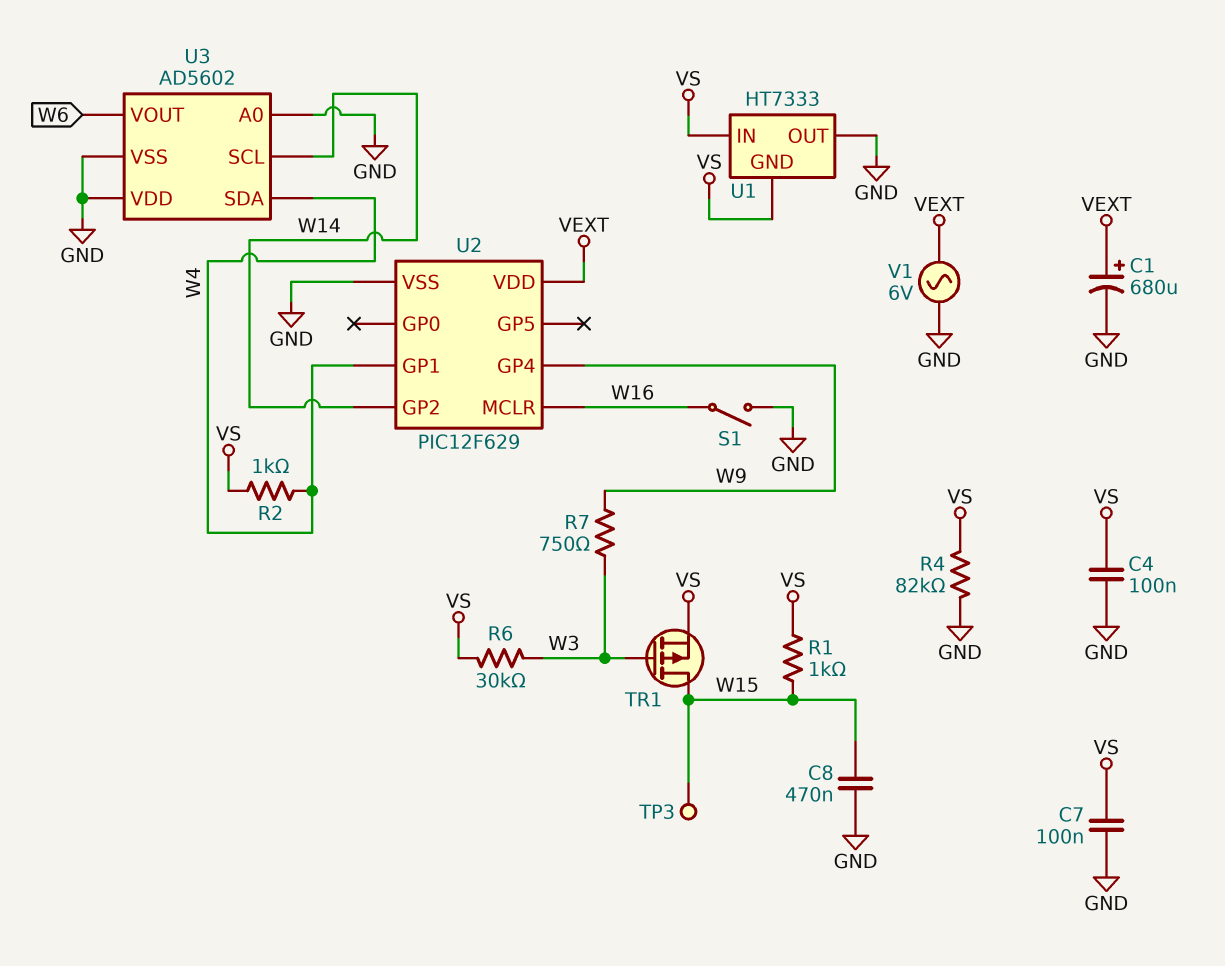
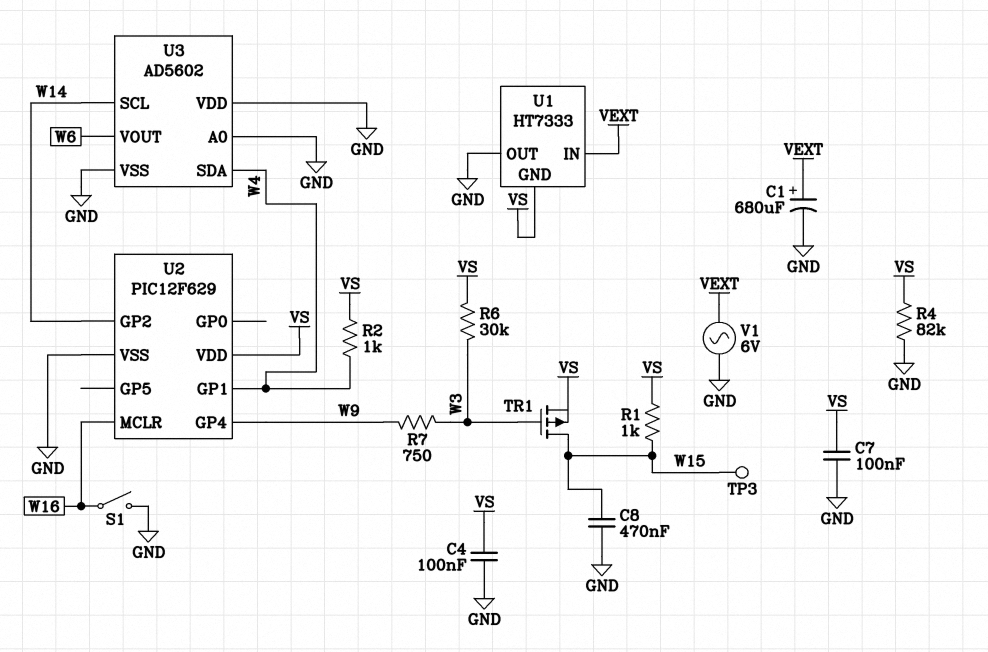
U1 pin IN: VS -> VEXT
U2 pin VDD: VEXT -> VS

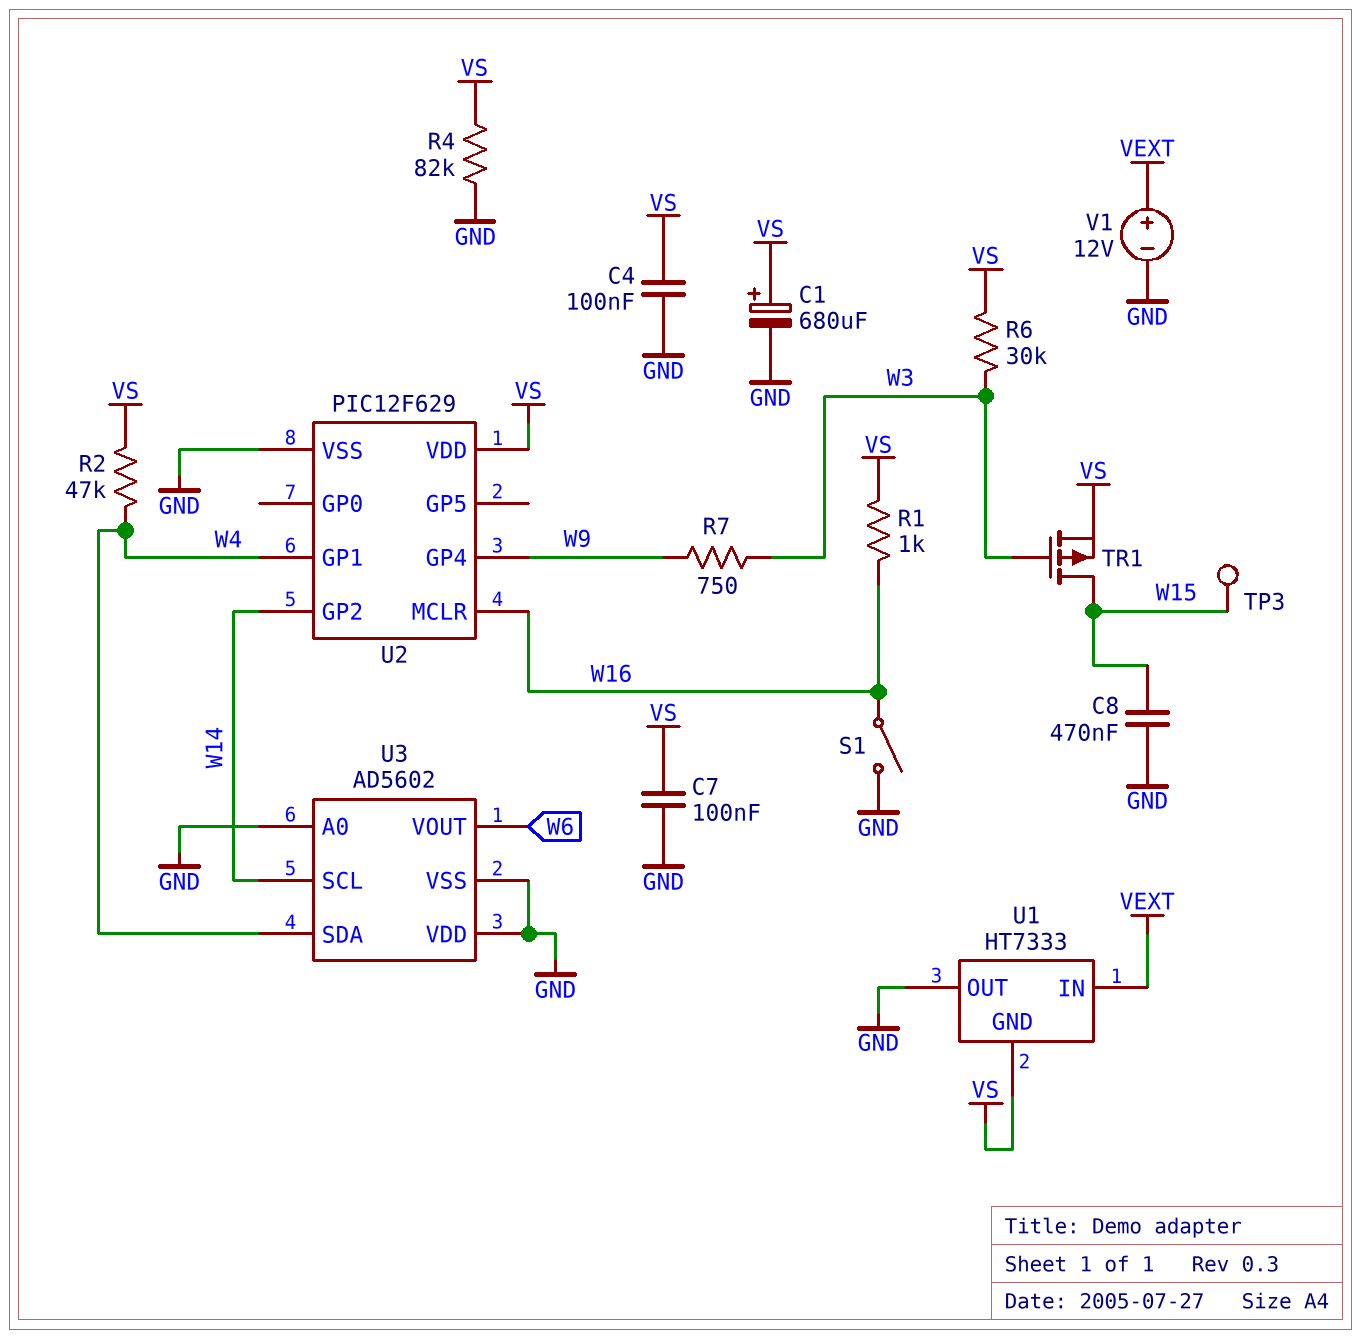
C1: 680uF (plus VEXT, minus GND) -> 680uF (plus VS, minus GND)
R1: 1k (VS, W15) -> 1k (VS, W16)
R2: 1k (VS, W4) -> 47k (VS, W4)
V1: AC 6V (GND, VEXT) -> 12V (plus VEXT, minus GND)

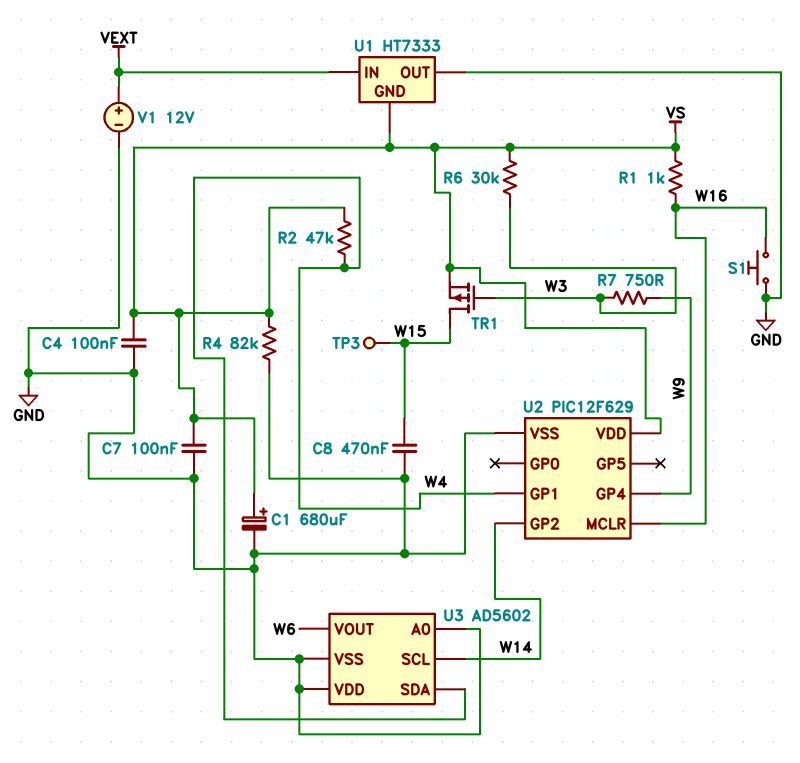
S1: switch (GND, W16) -> button (GND, W16)

